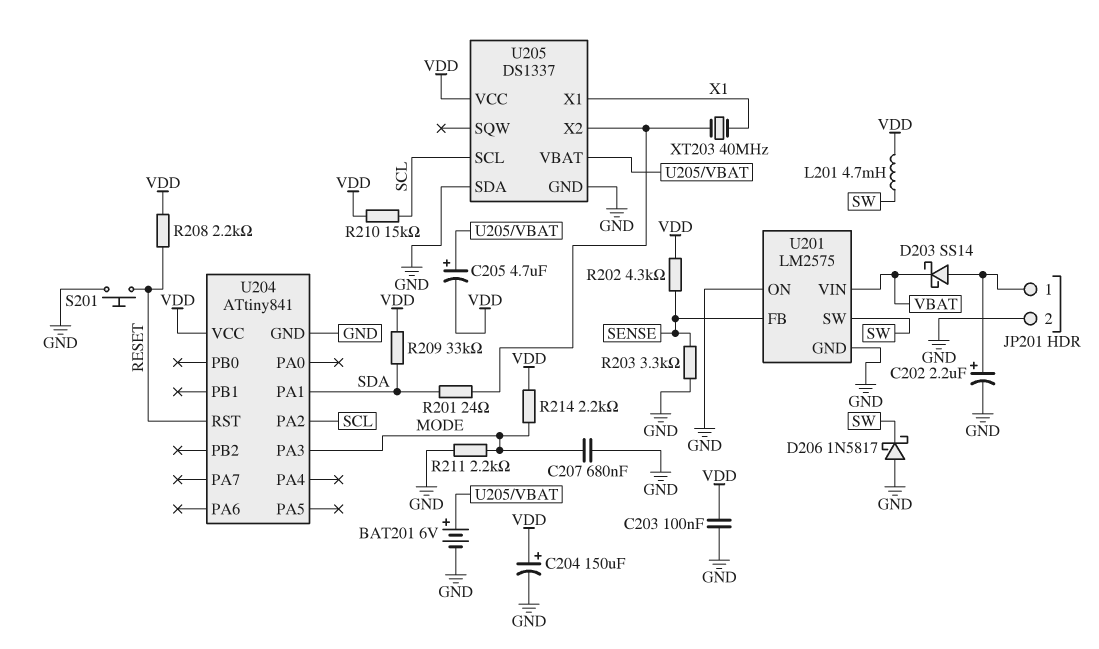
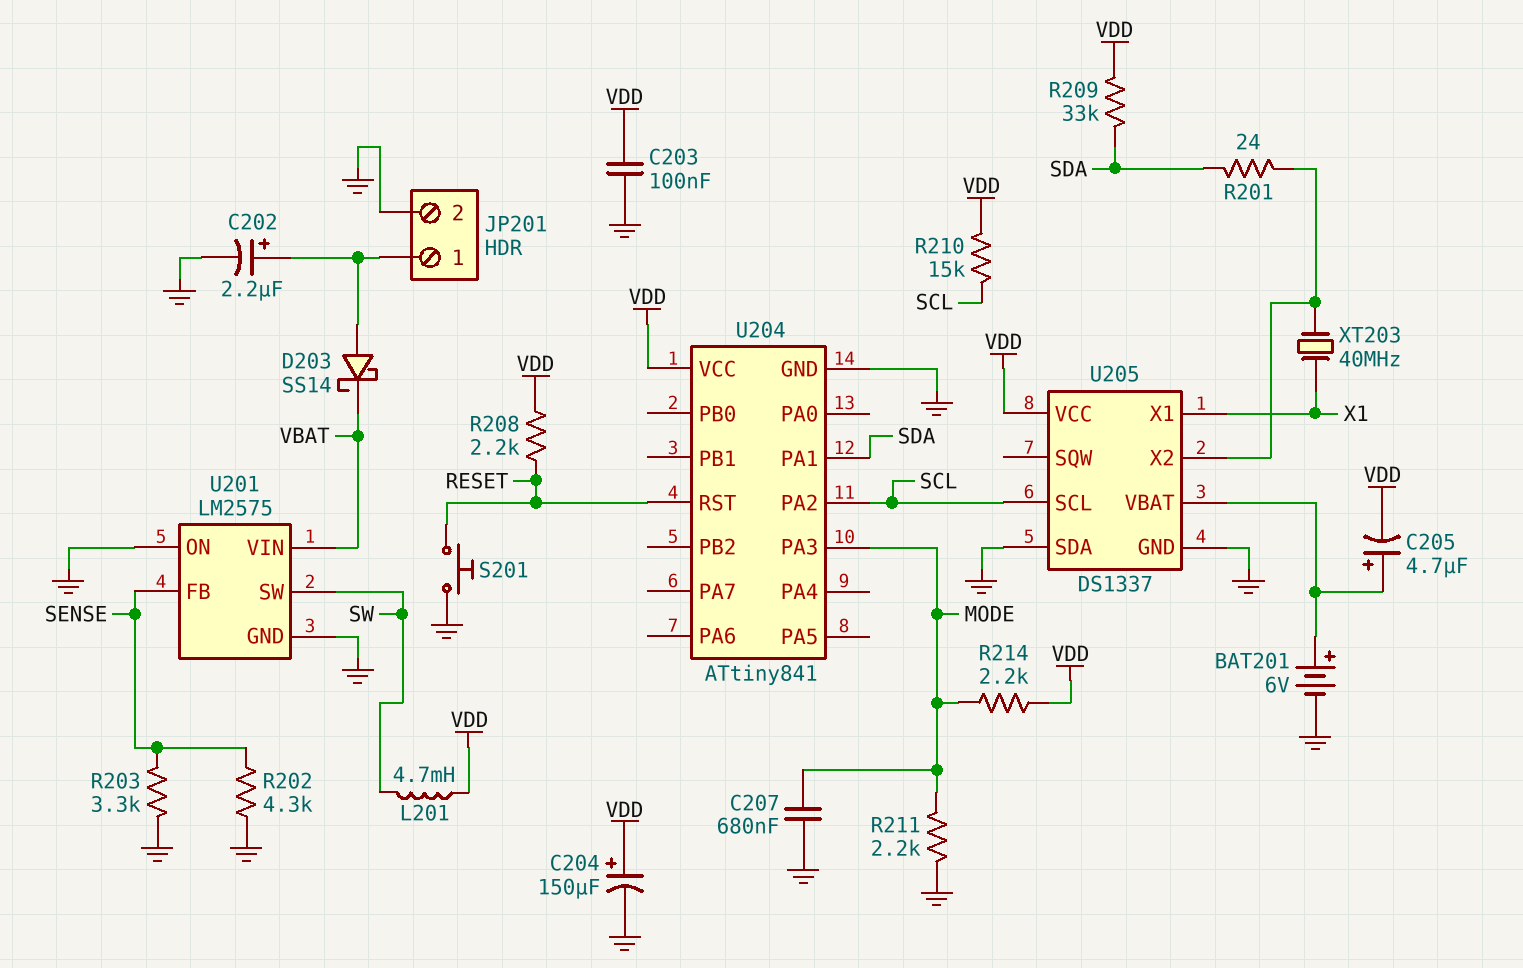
D206: schottky 1N5817 (A GND, K SW) -> none
R202: 4.3k (SENSE, VDD) -> 4.3k (GND, SENSE)

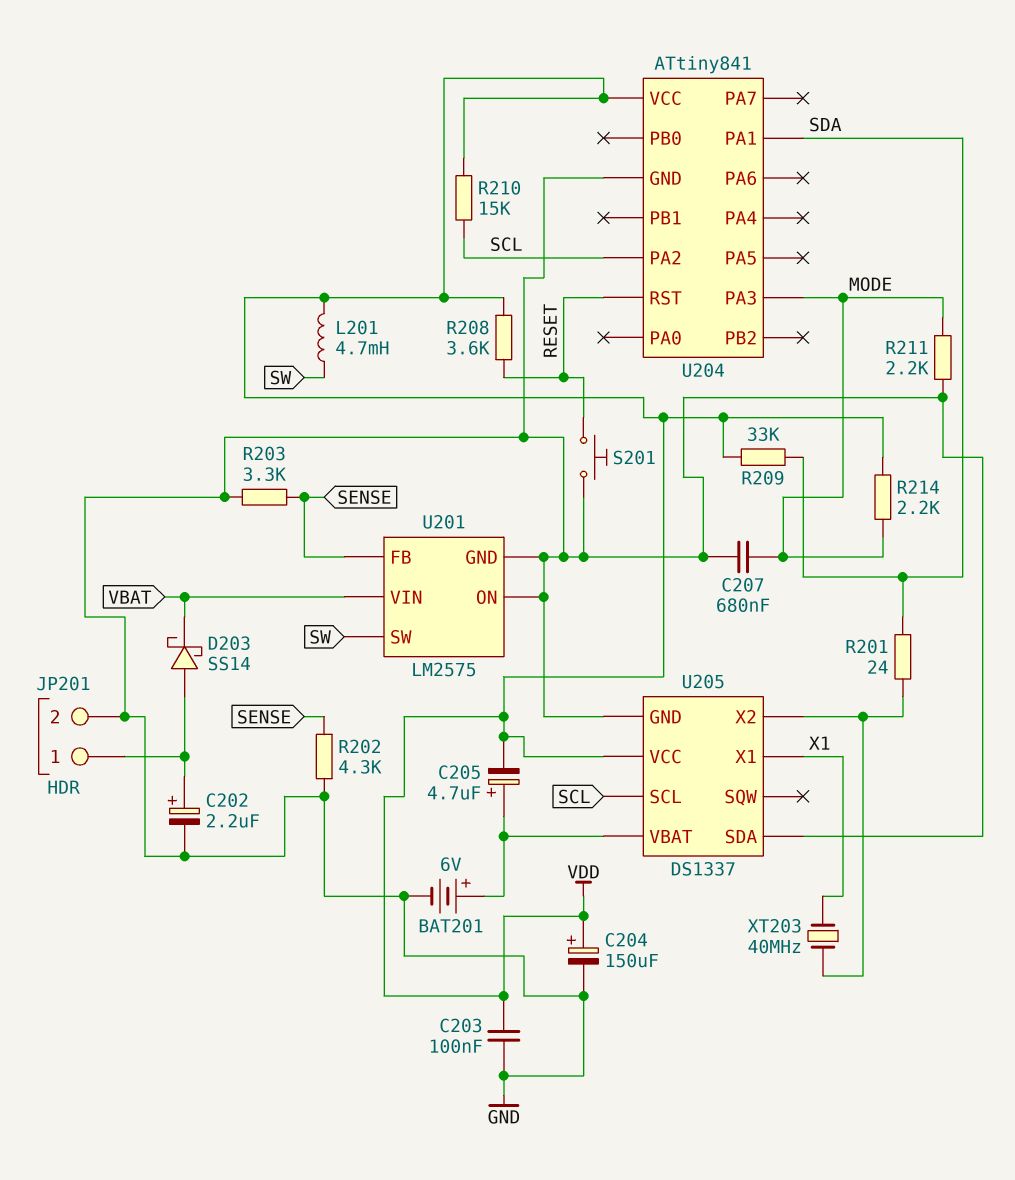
R208: 2.2k (RESET, VDD) -> 3.6k (RESET, VDD)

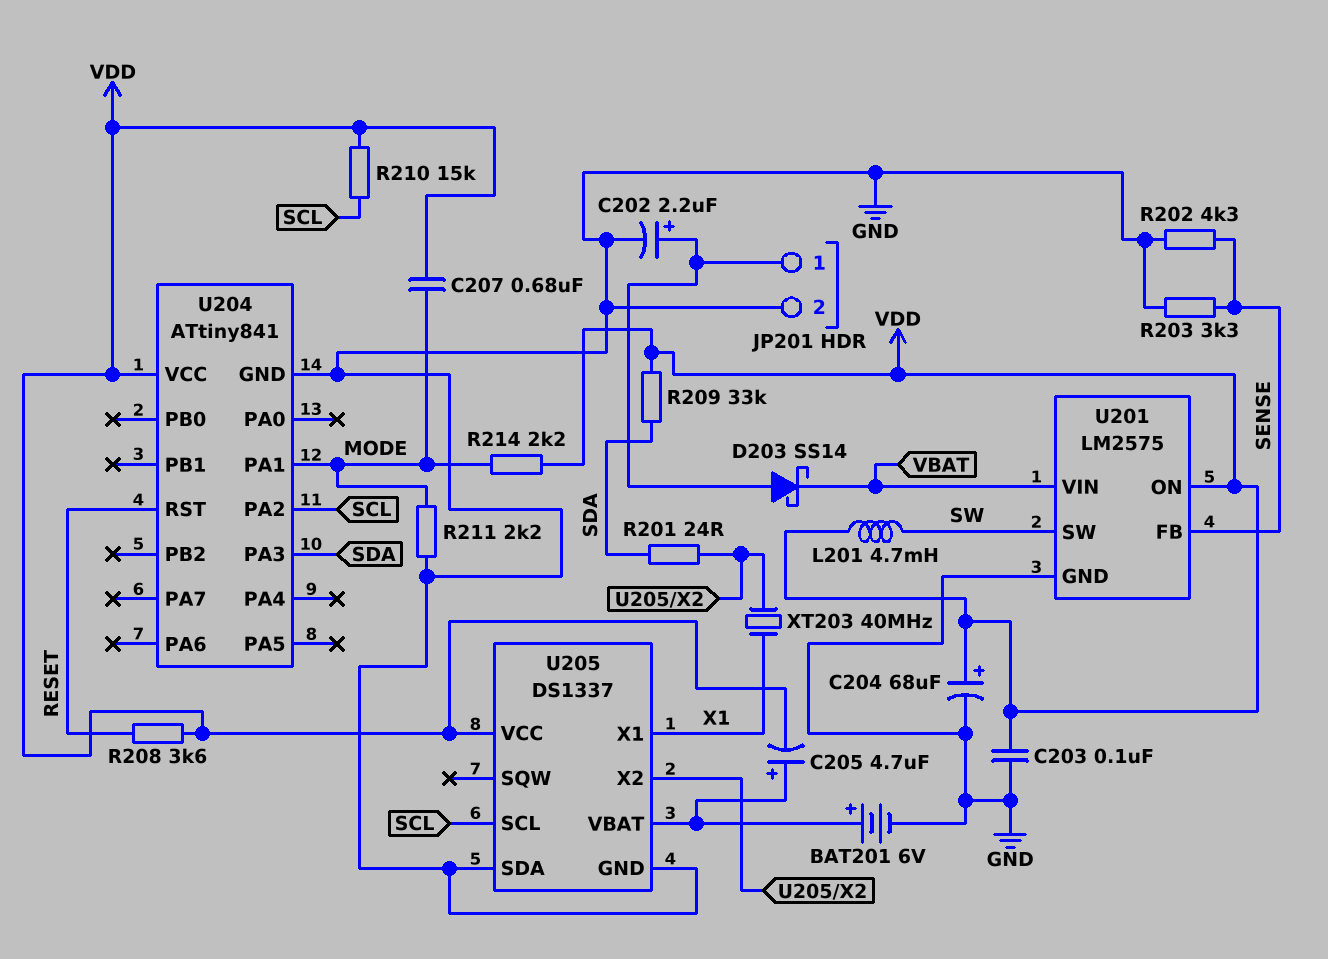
C204: 150uF (plus VDD, minus GND) -> 68uF (plus VDD, minus GND)
C207: 680nF (GND, MODE) -> 680nF (MODE, VDD)
S201: button (GND, RESET) -> none
U201 pin ON: GND -> VDD
U204 pin PA1: SDA -> MODE
U204 pin PA3: MODE -> SDA

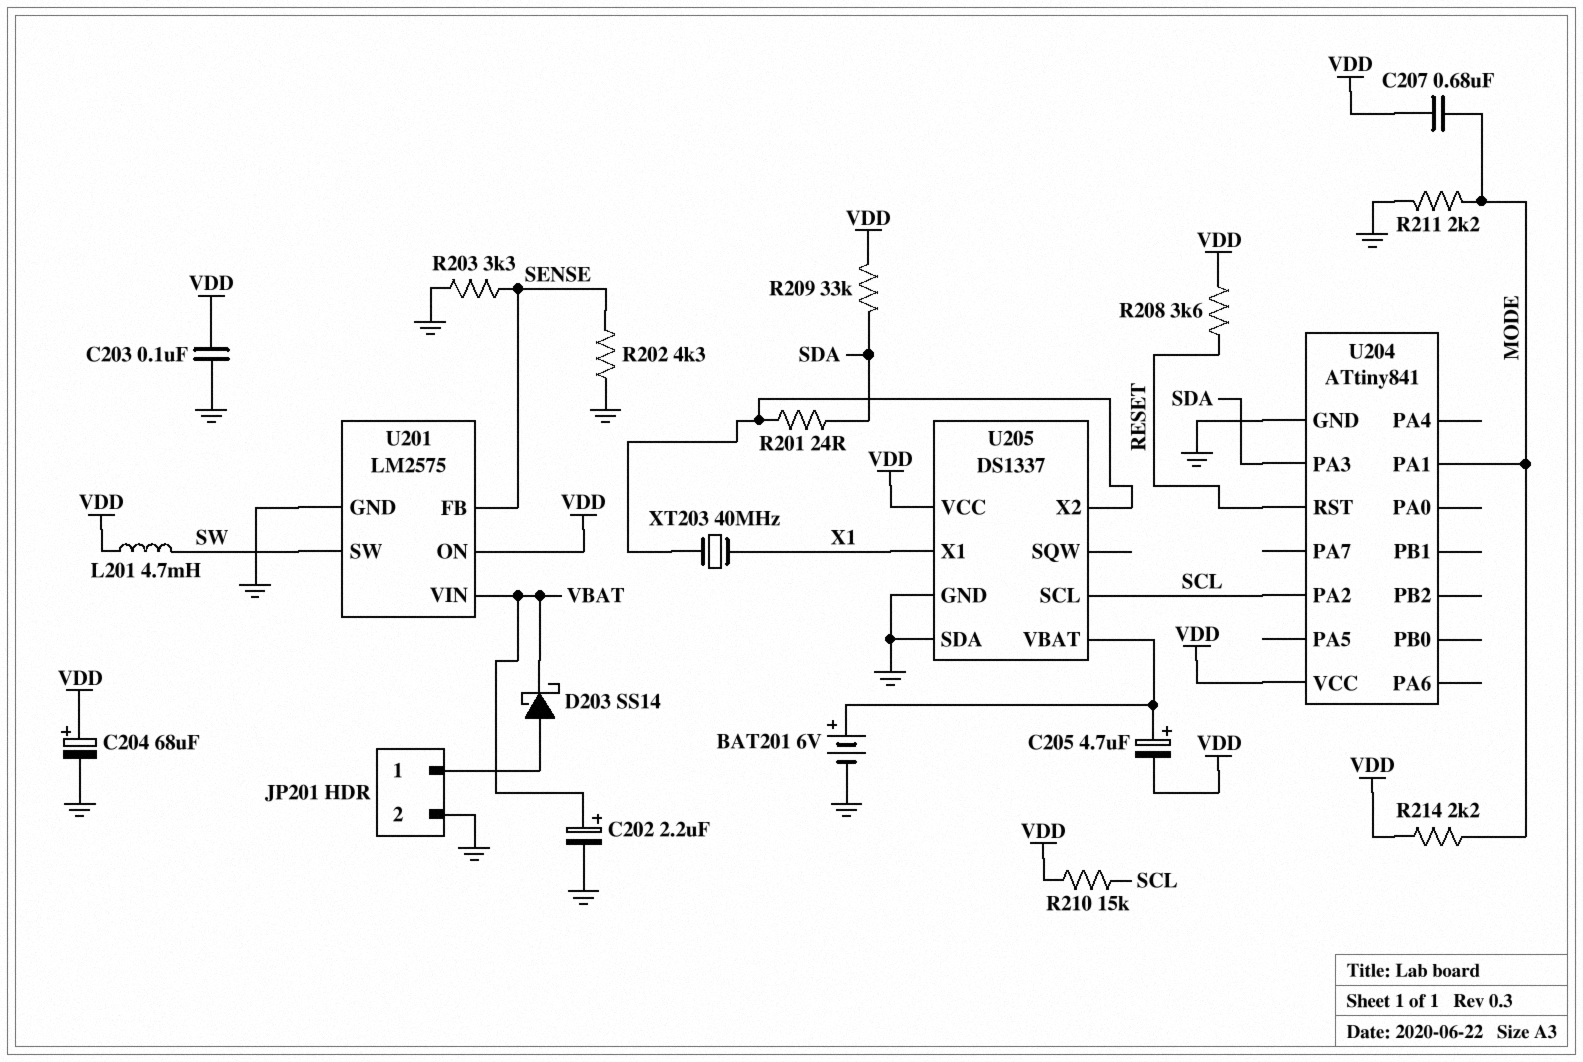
C202: 2.2uF (plus JP201/1, minus GND) -> 2.2uF (plus VBAT, minus GND)

